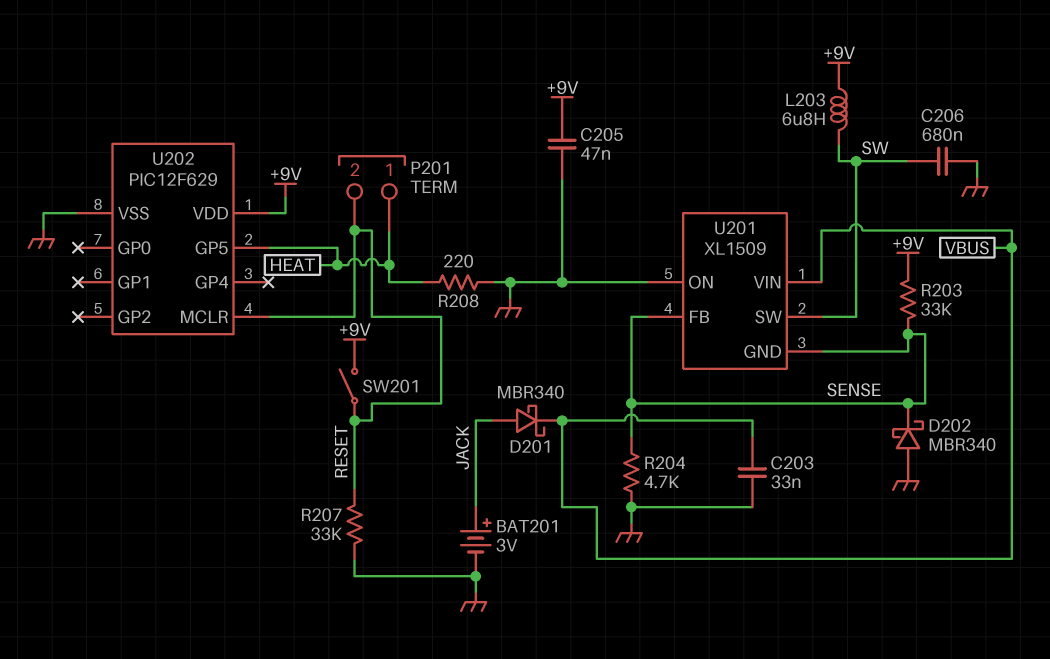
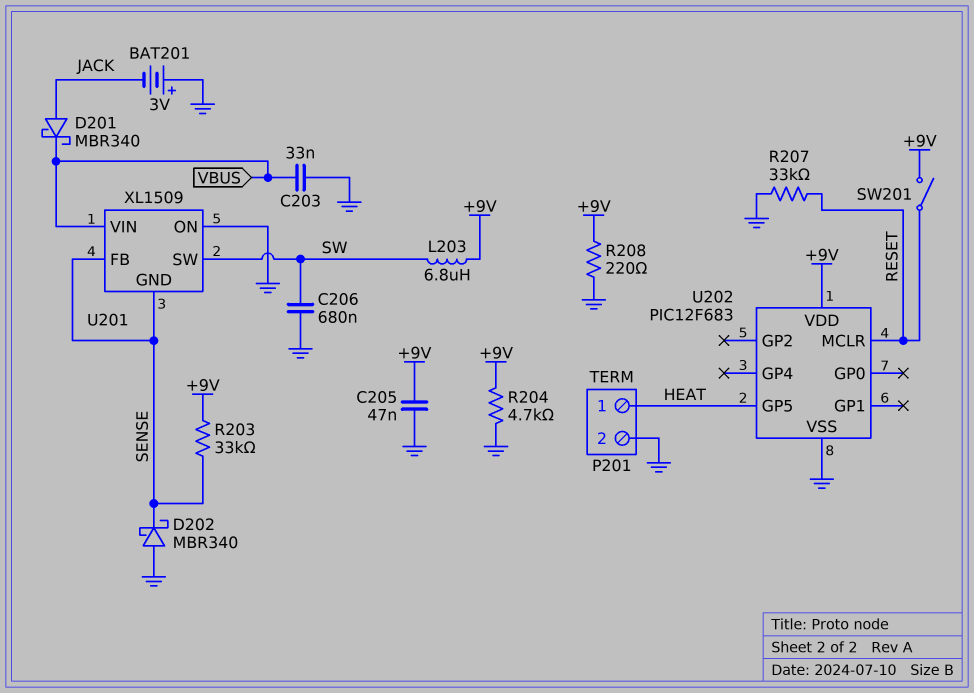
BAT201: 3V (plus JACK, minus GND) -> 3V (plus GND, minus JACK)
P201 pin 2: RESET -> GND
R204: 4.7k (GND, SENSE) -> 4.7k (+9V, GND)
R208: 220 (GND, HEAT) -> 220 (+9V, GND)
U202: PIC12F629 -> PIC12F683

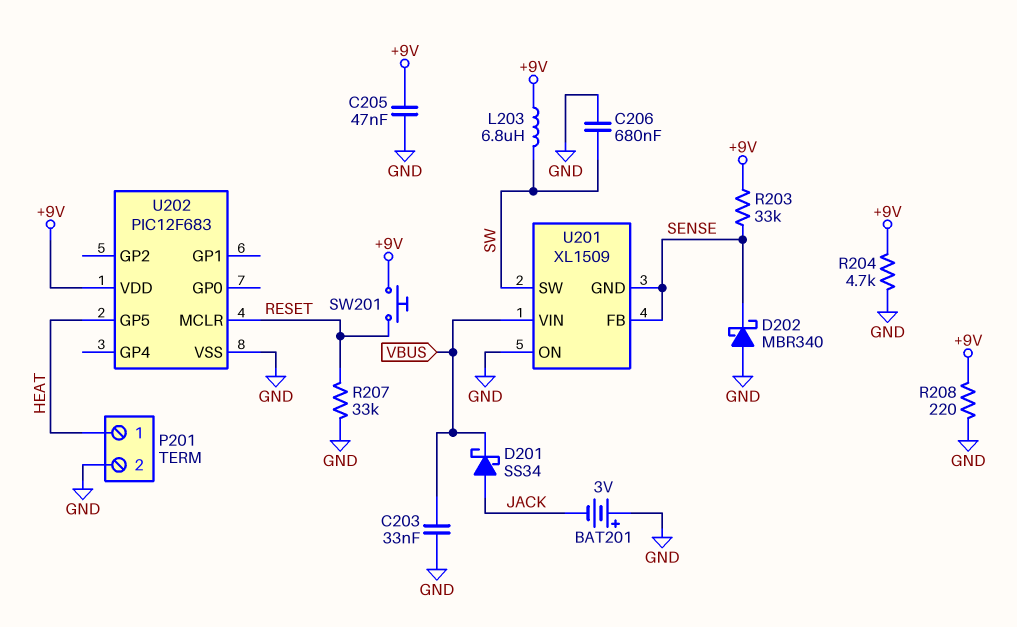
D201: schottky MBR340 (A JACK, K VBUS) -> schottky SS34 (A JACK, K VBUS)
SW201: switch (+9V, RESET) -> button (+9V, RESET)

